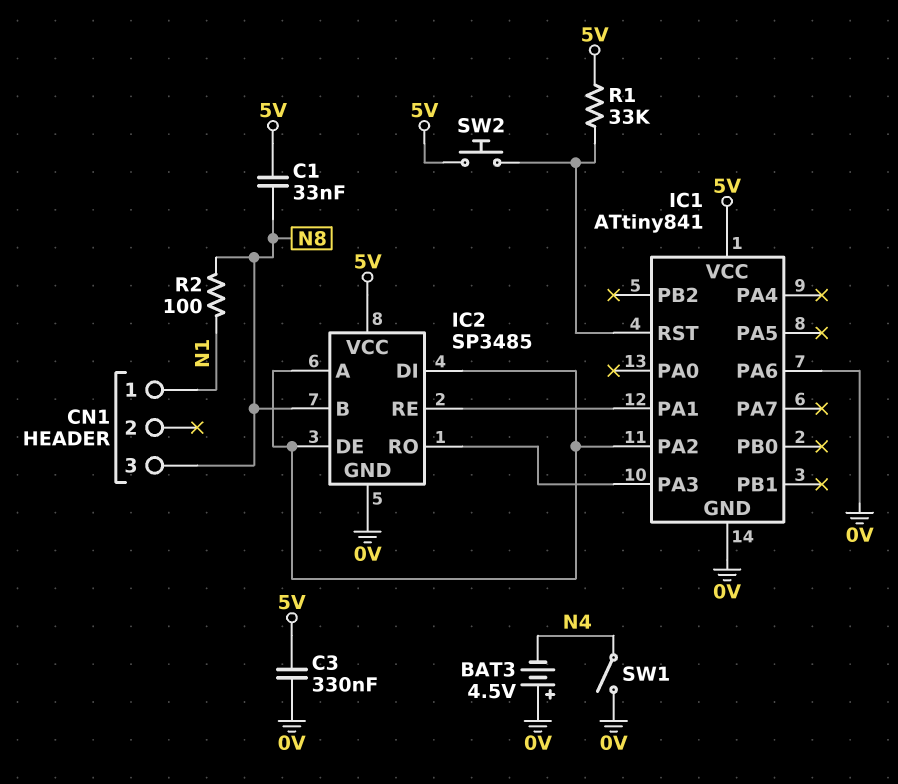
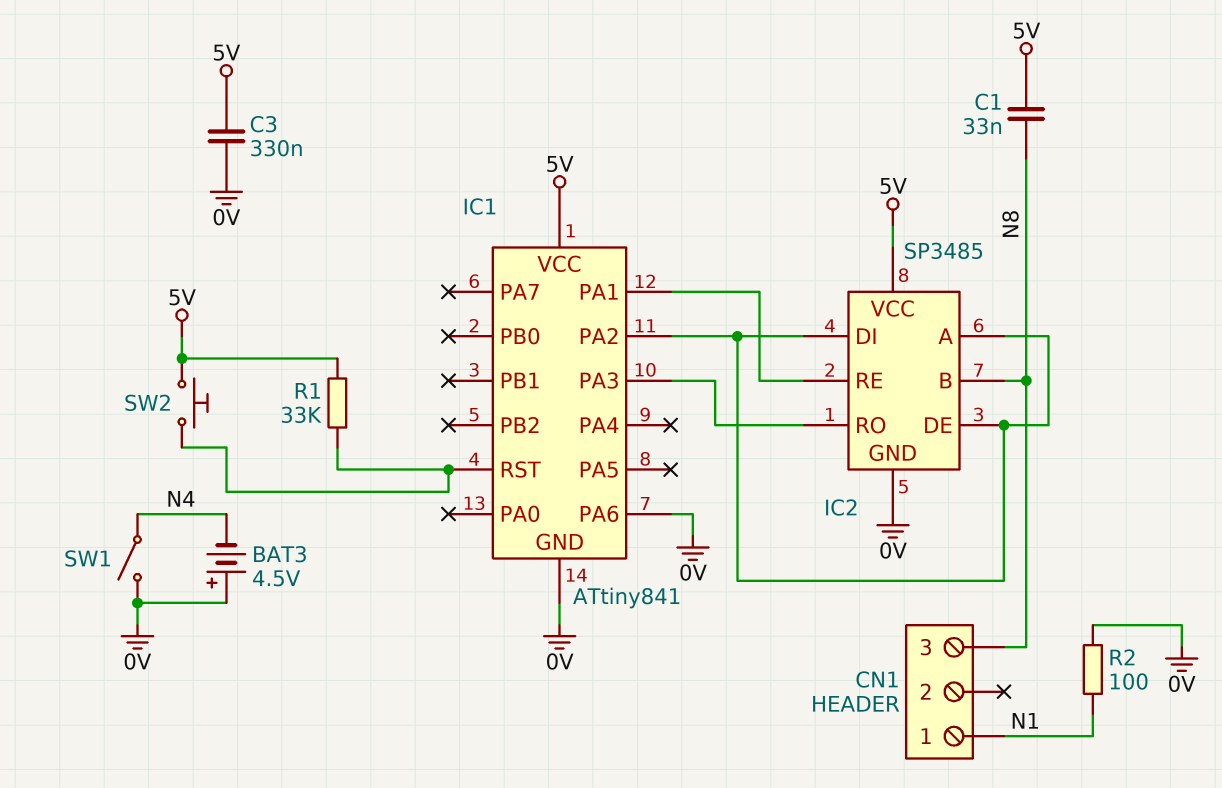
R2: 100 (N1, N8) -> 100 (0V, N1)

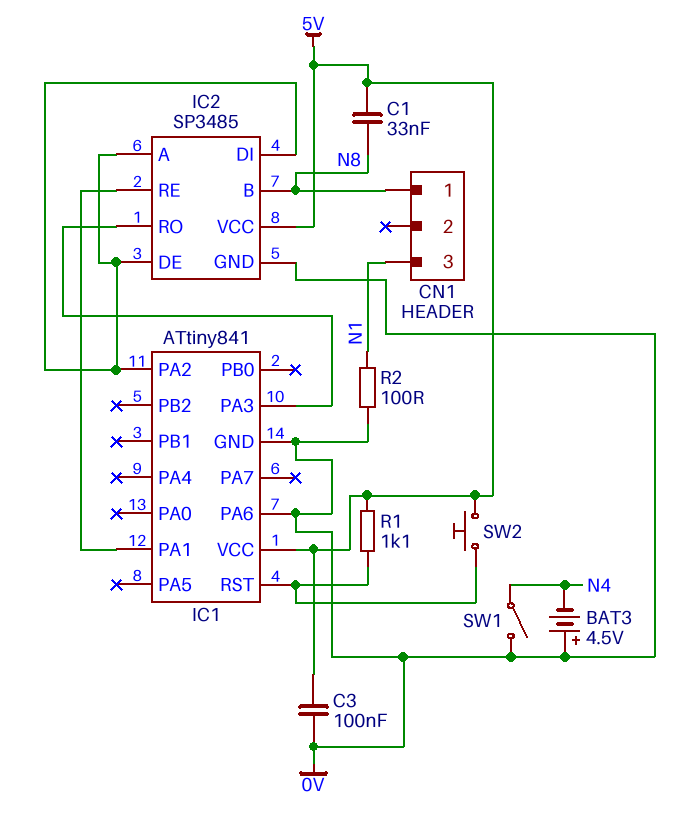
C3: 330nF (0V, 5V) -> 100nF (0V, 5V)
CN1 pin 1: N1 -> N8
CN1 pin 3: N8 -> N1
R1: 33k (5V, IC1/RST) -> 1.1k (5V, IC1/RST)

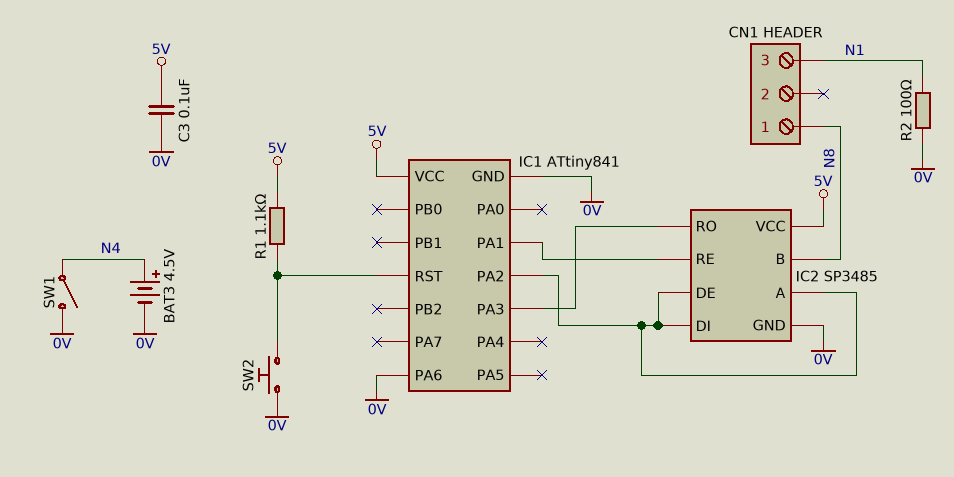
BAT3: 4.5V (plus 0V, minus N4) -> 4.5V (plus N4, minus 0V)
C1: 33nF (5V, N8) -> none
SW2: button (5V, IC1/RST) -> button (0V, IC1/RST)

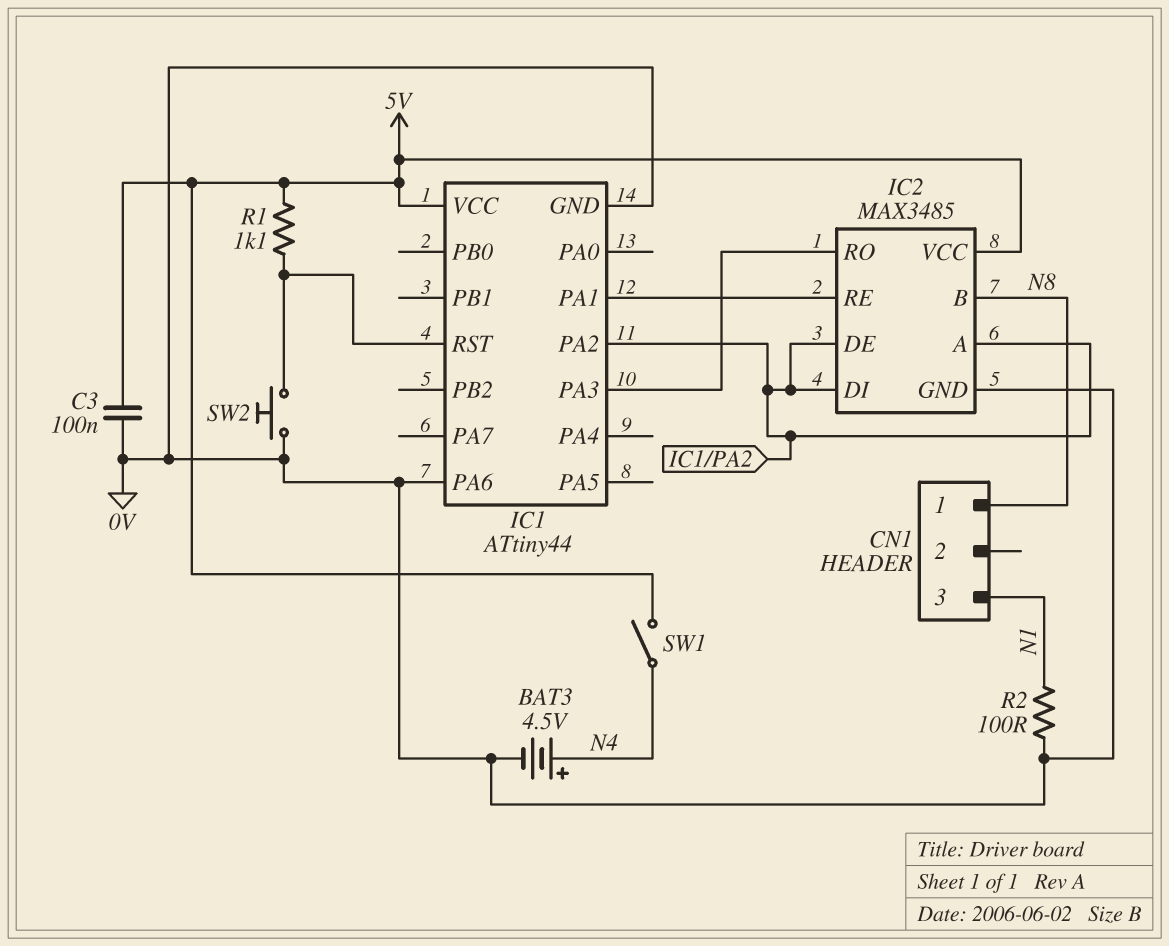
IC1: ATtiny841 -> ATtiny44
IC2: SP3485 -> MAX3485
SW1: switch (0V, N4) -> switch (5V, N4)

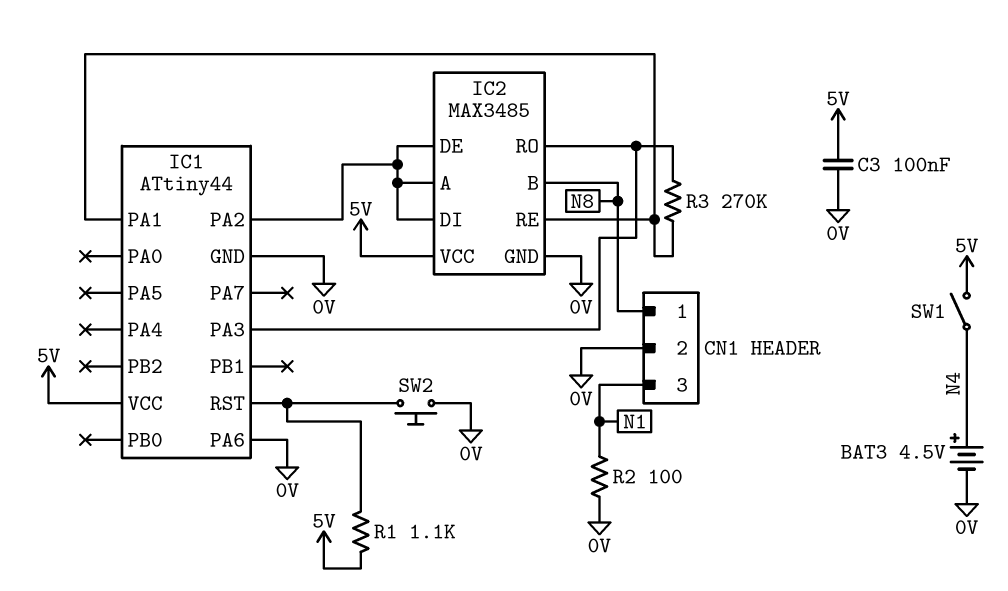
CN1 pin 2: none -> 0V
R3: none -> 270k (IC1/PA1, IC1/PA3)

